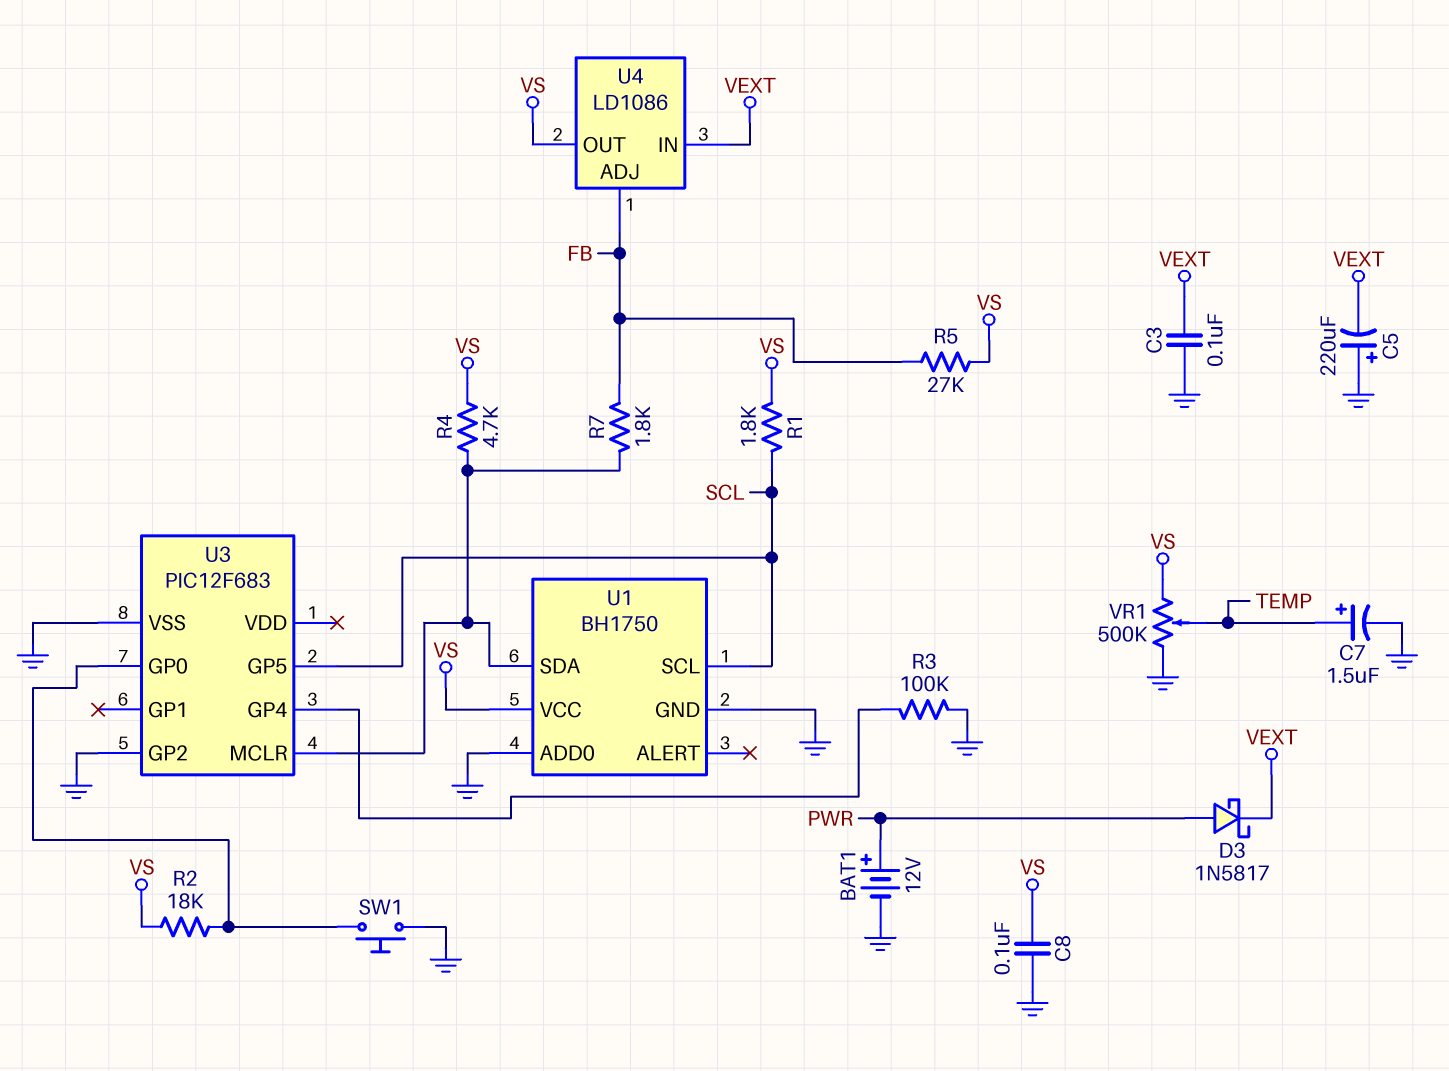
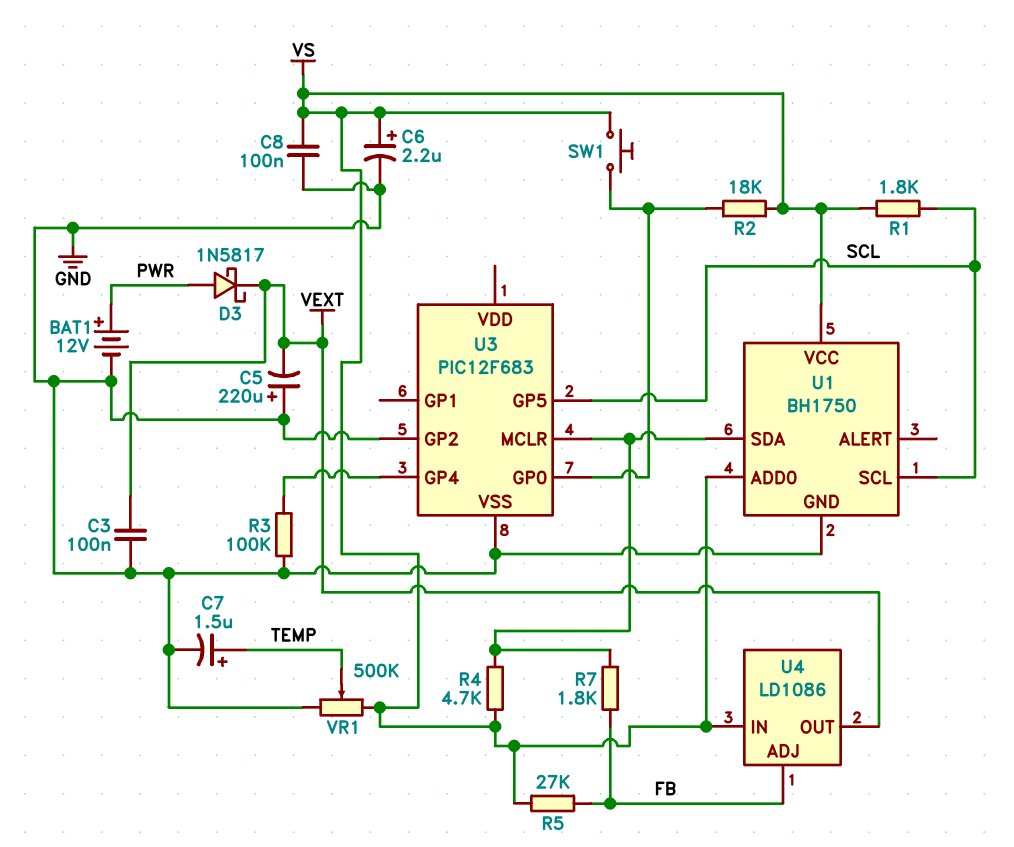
C6: none -> 2.2uF (plus VS, minus GND)
SW1: button (GND, U3/GP0) -> button (U3/GP0, VS)
U1 pin ADD0: GND -> VS
U4 pin IN: VEXT -> VS
U4 pin OUT: VS -> VEXT

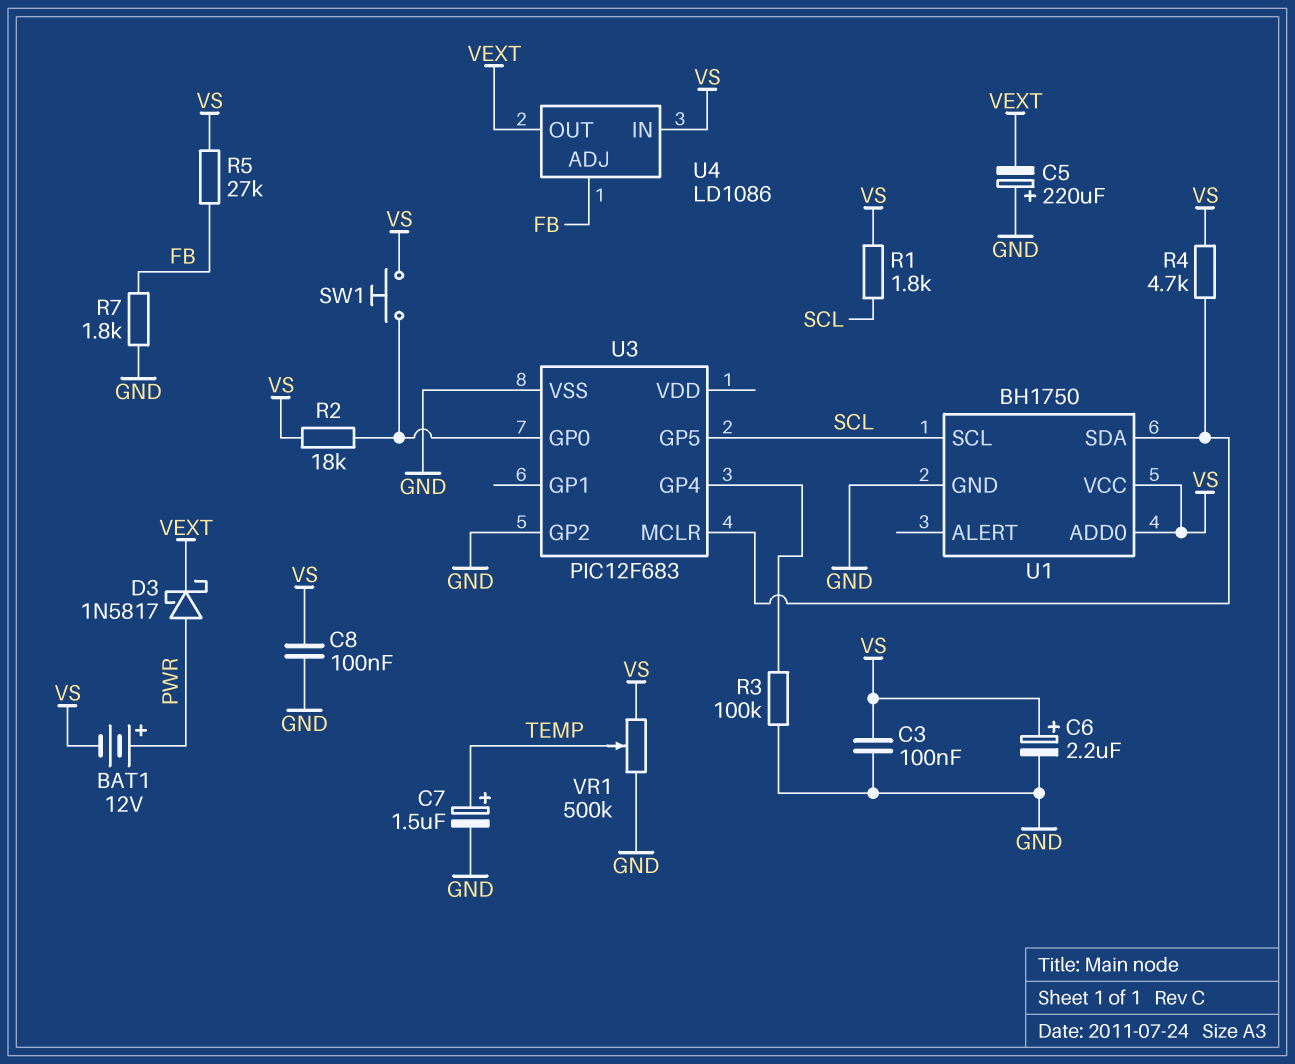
BAT1: 12V (plus PWR, minus GND) -> 12V (plus PWR, minus VS)
C3: 100nF (GND, VEXT) -> 100nF (GND, VS)
R7: 1.8k (FB, U1/SDA) -> 1.8k (FB, GND)

